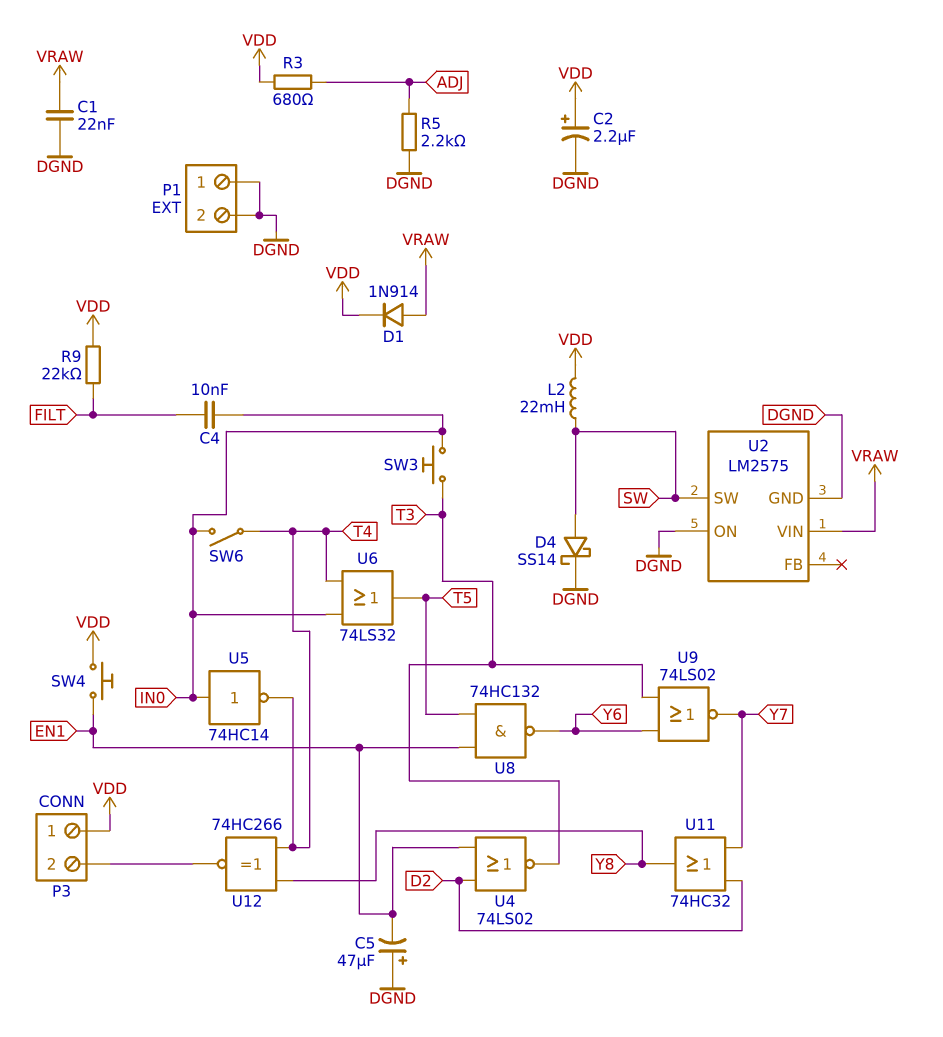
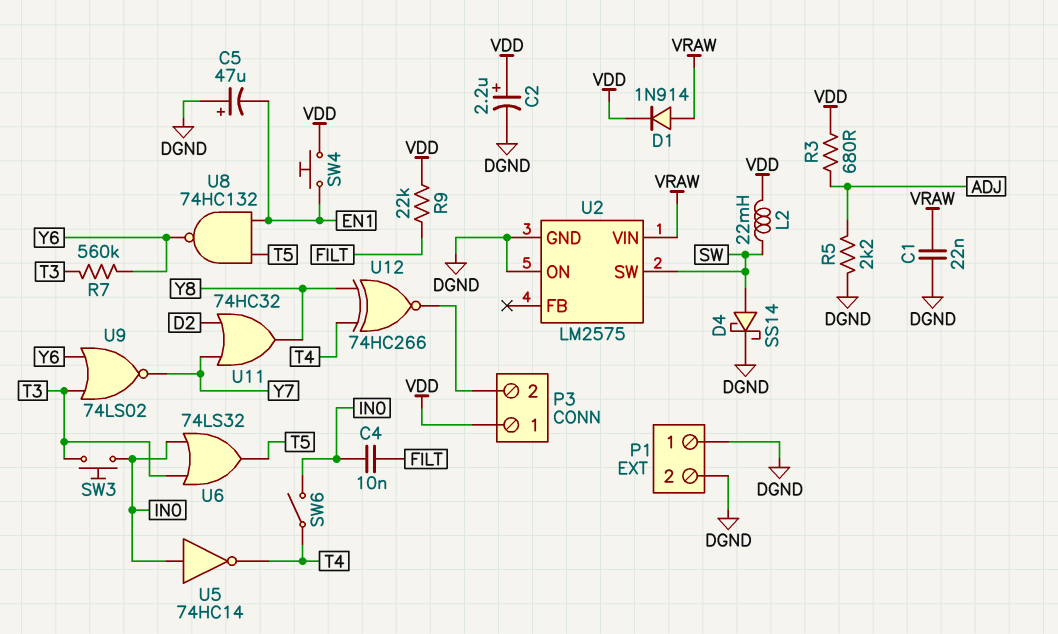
R7: none -> 560k (T3, Y6)
U4: NOR 74LS02 (in D2, in EN1, out T3) -> none
U6: OR 74LS32 (in IN0, in T4, out T5) -> OR 74LS32 (in IN0, in T3, out T5)

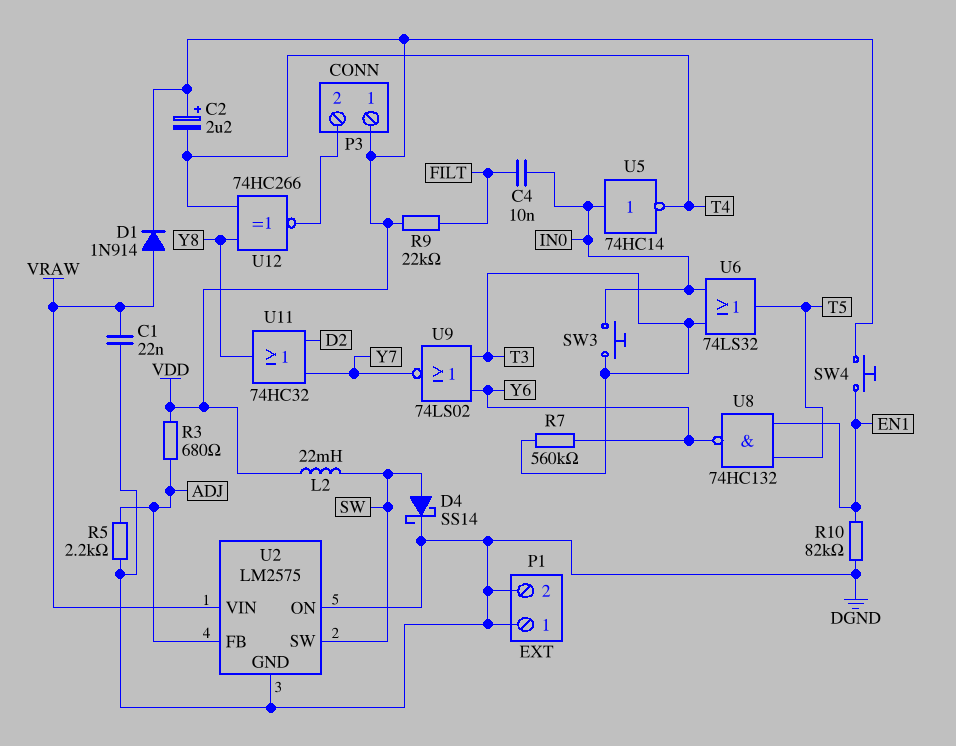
C2: 2.2uF (plus VDD, minus DGND) -> 2.2uF (plus VDD, minus T4)
C5: 47uF (plus DGND, minus EN1) -> none
R10: none -> 82k (DGND, EN1)
SW6: switch (IN0, T4) -> none
U2 pin FB: none -> ADJ

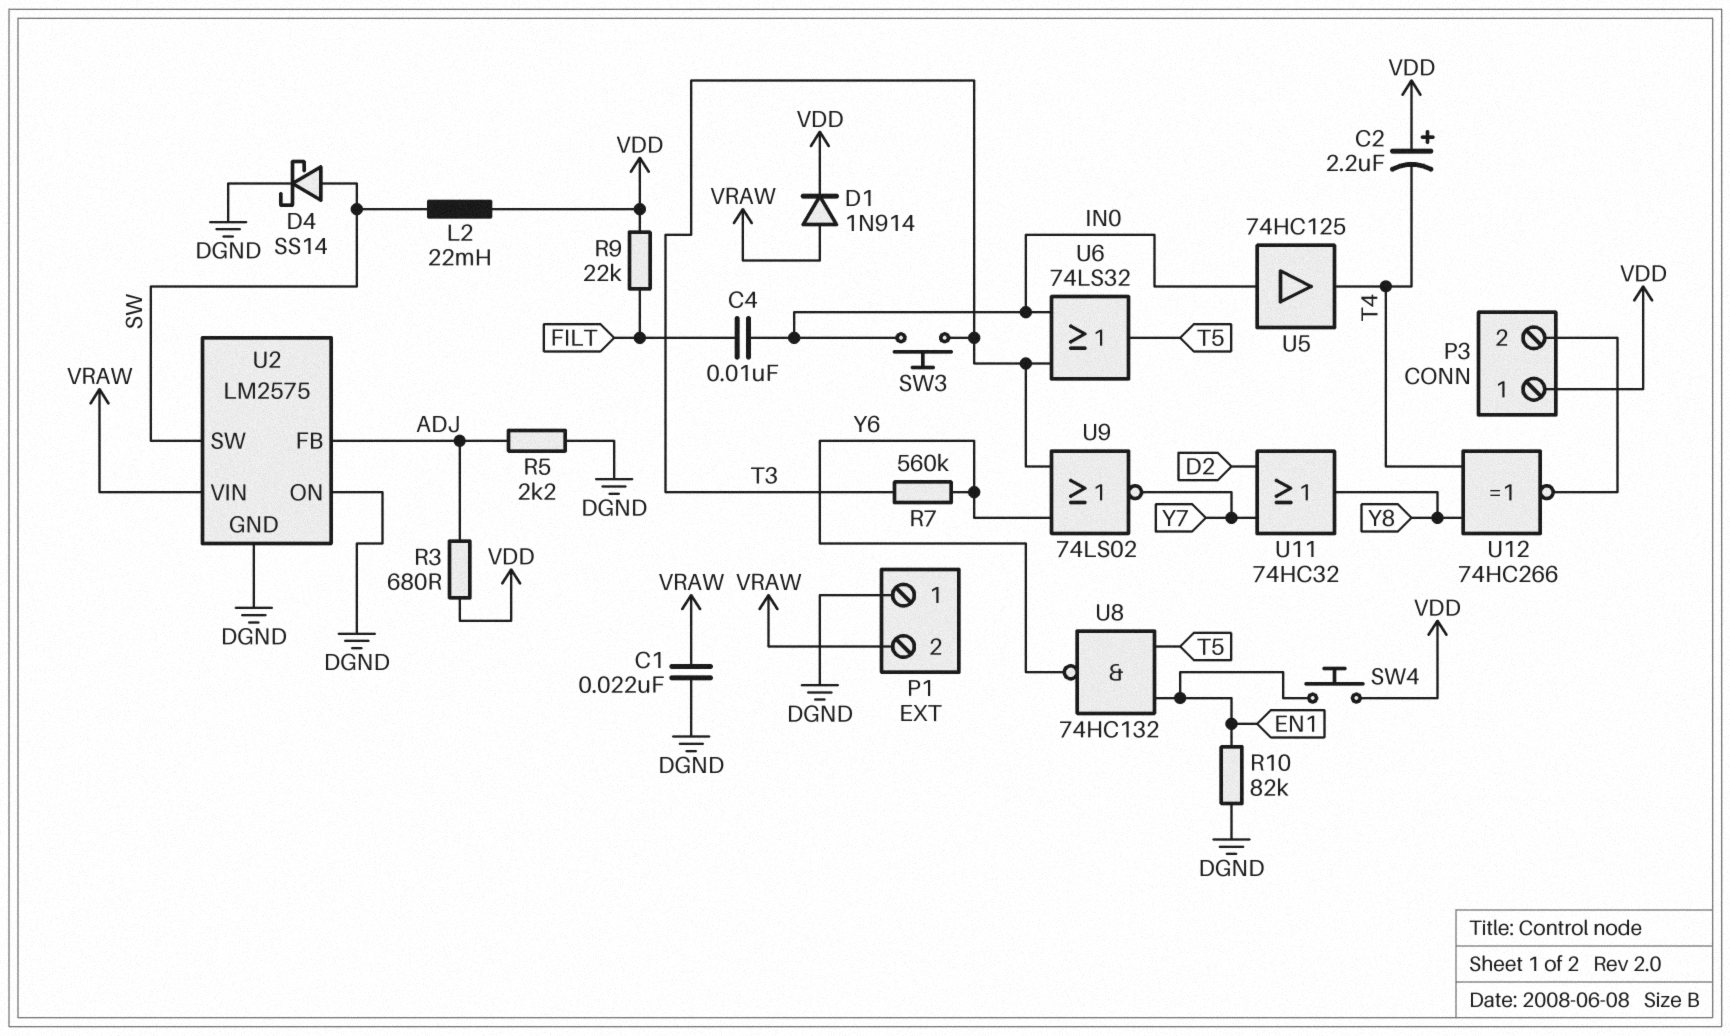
P1 pin 2: DGND -> VRAW
U5: NOT 74HC14 (in IN0, out T4) -> buffer 74HC125 (in IN0, out T4)

